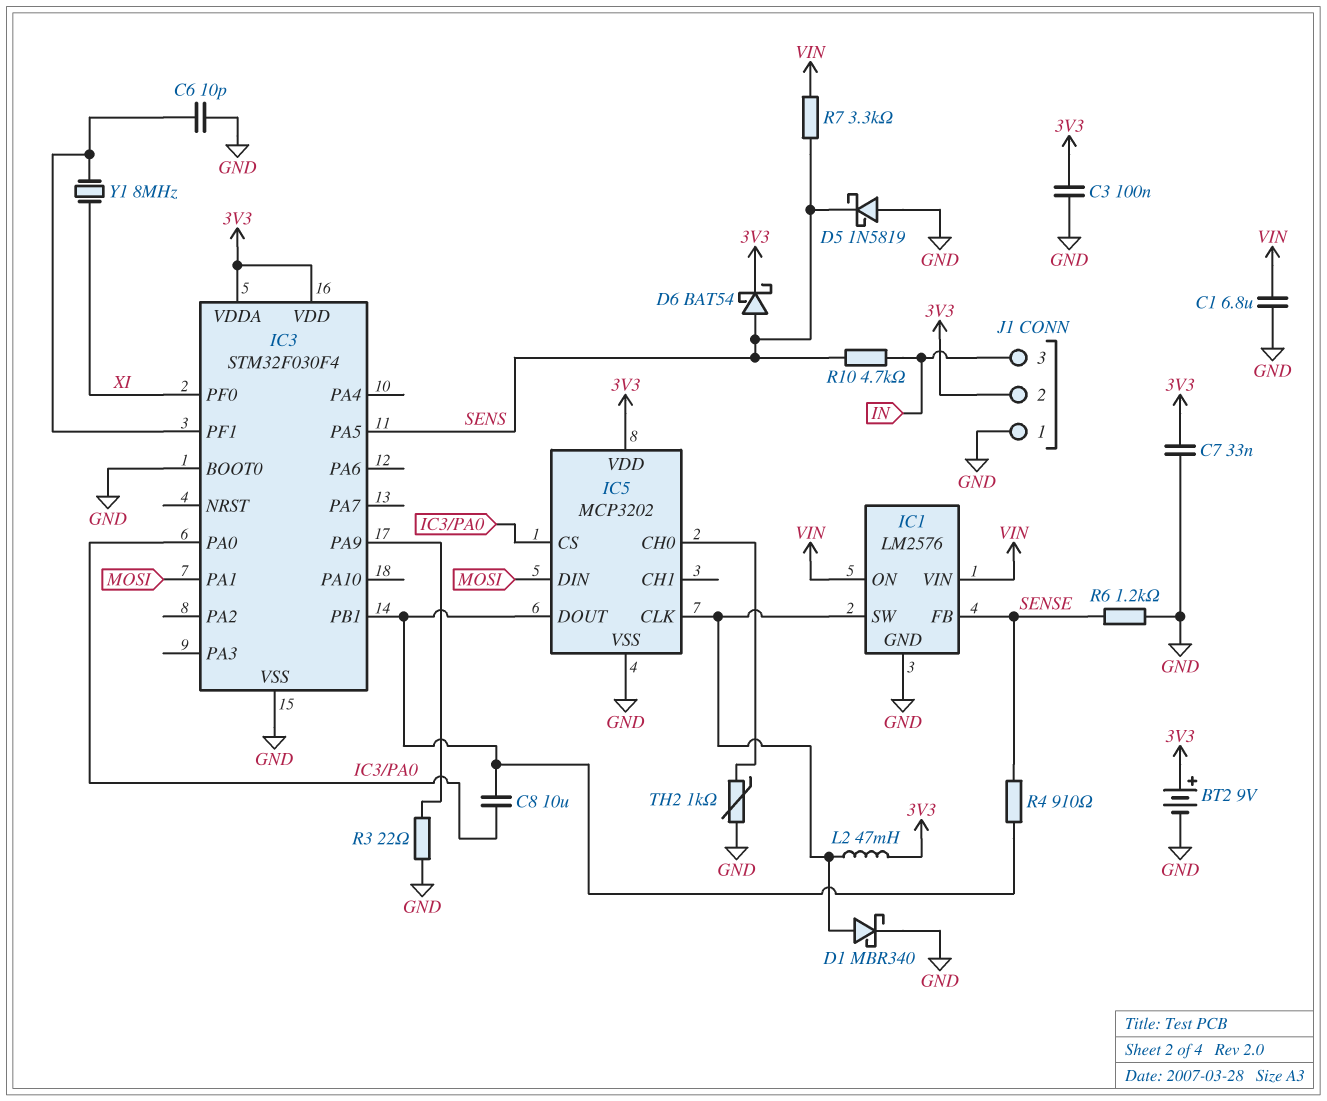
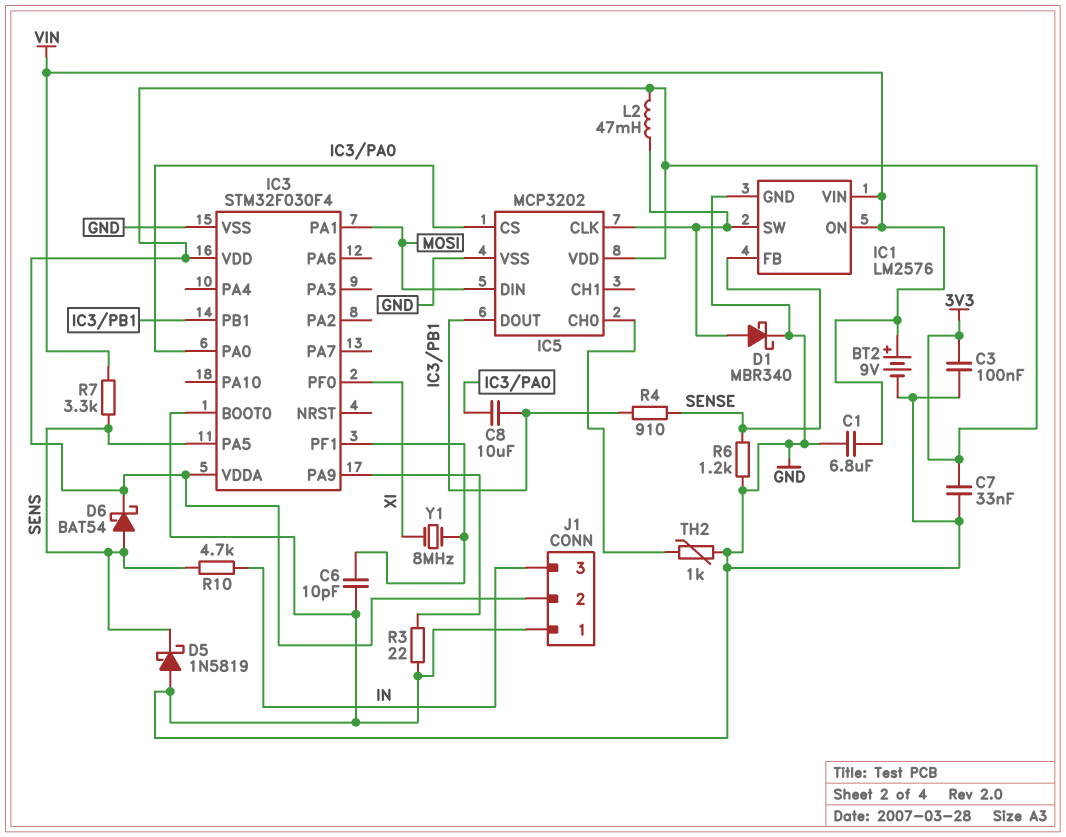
BT2: 9V (plus 3V3, minus GND) -> 9V (plus VIN, minus GND)

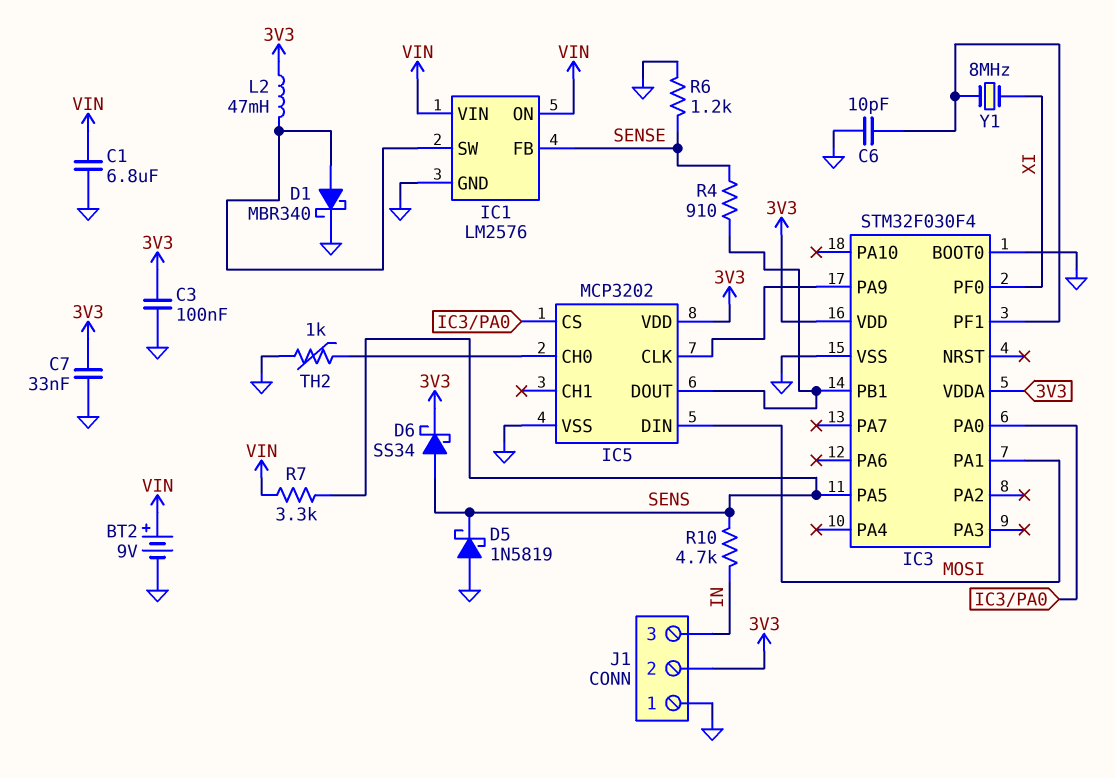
C8: 10uF (IC3/PA0, IC3/PB1) -> none
D6: schottky BAT54 (A SENS, K 3V3) -> schottky SS34 (A SENS, K 3V3)
IC5 pin CLK: IC1/SW -> IC3/PA9
R3: 22 (GND, IC3/PA9) -> none

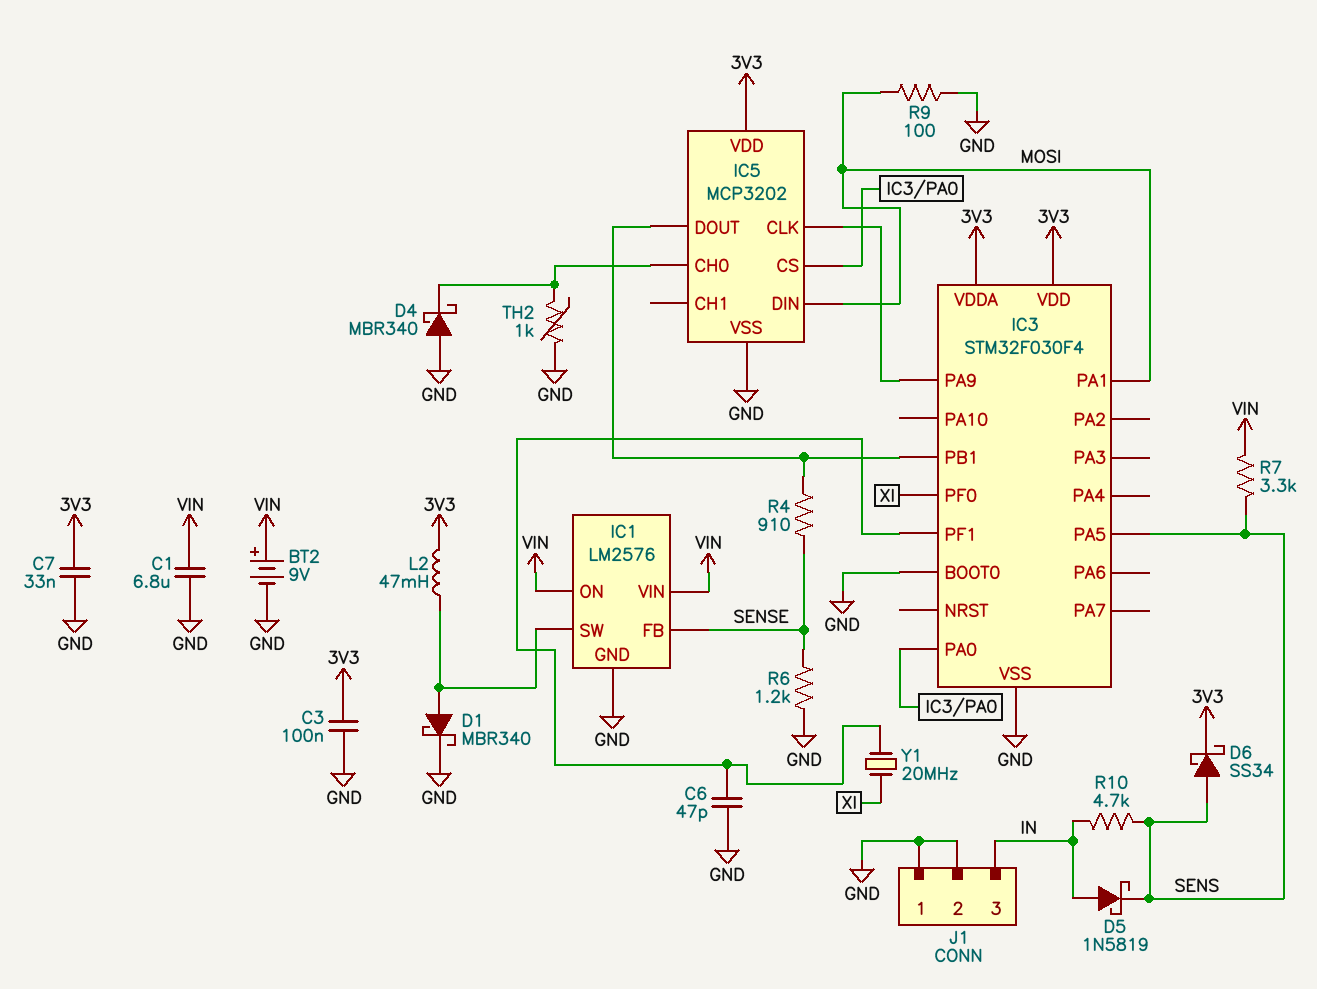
C6: 10pF (GND, IC3/PF1) -> 47pF (GND, IC3/PF1)
D4: none -> schottky MBR340 (A GND, K IC5/CH0)
D5: schottky 1N5819 (A GND, K SENS) -> schottky 1N5819 (A IN, K SENS)
J1 pin 2: 3V3 -> GND
R9: none -> 100 (GND, MOSI)
Y1: 8MHz (IC3/PF1, XI) -> 20MHz (IC3/PF1, XI)

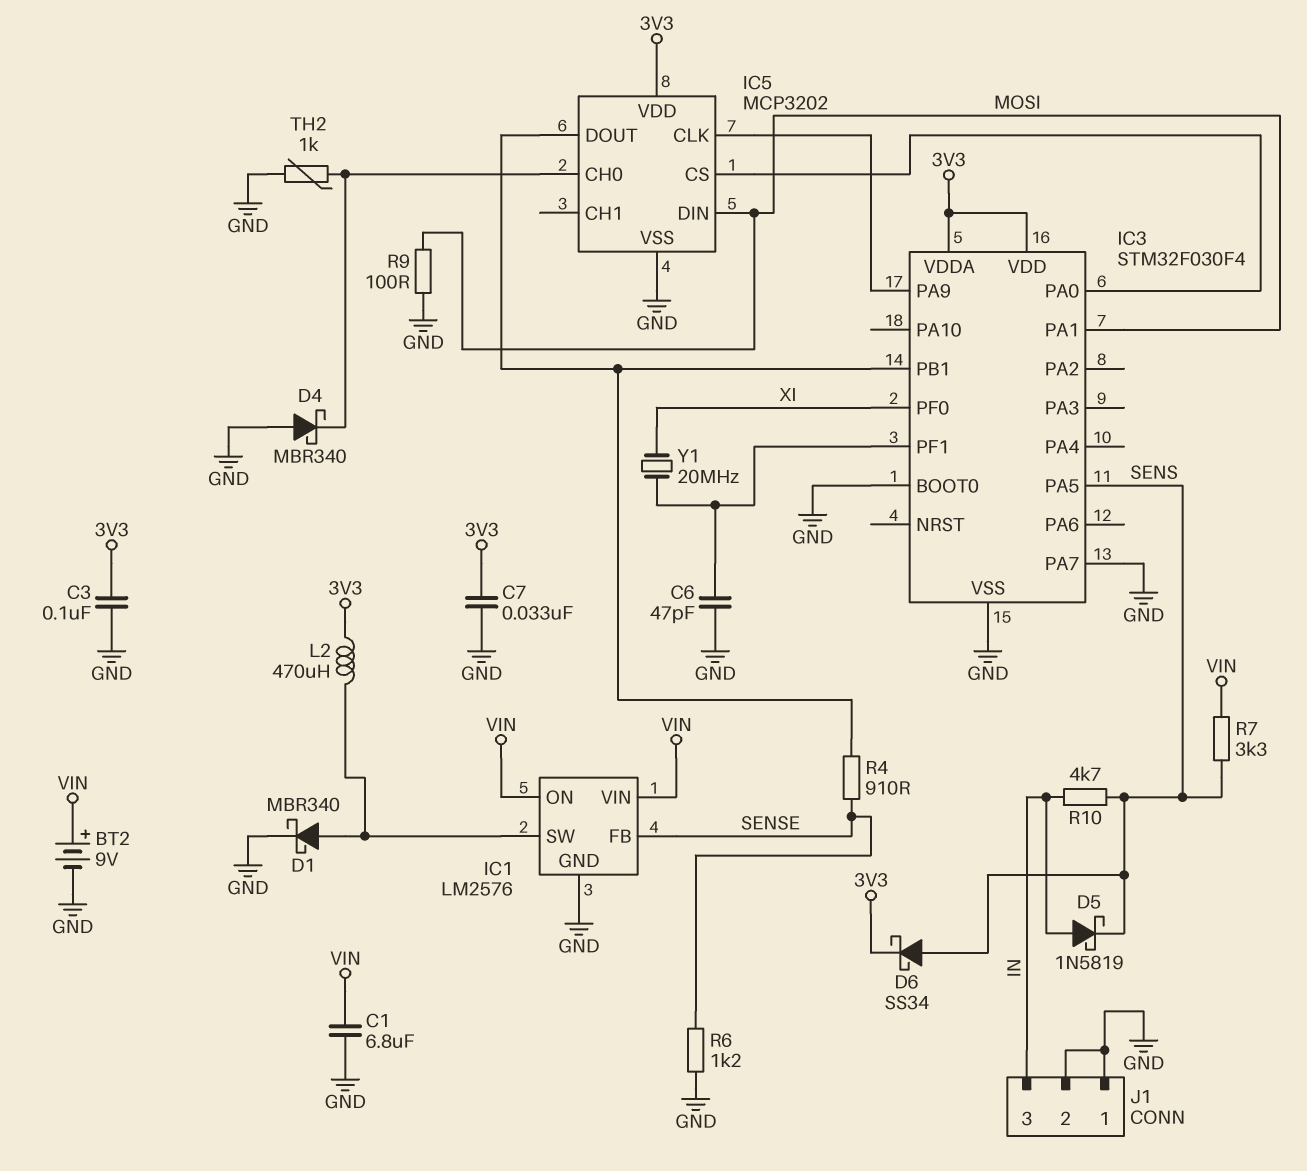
IC3 pin PA7: none -> GND
L2: 47mH (3V3, IC1/SW) -> 470uH (3V3, IC1/SW)

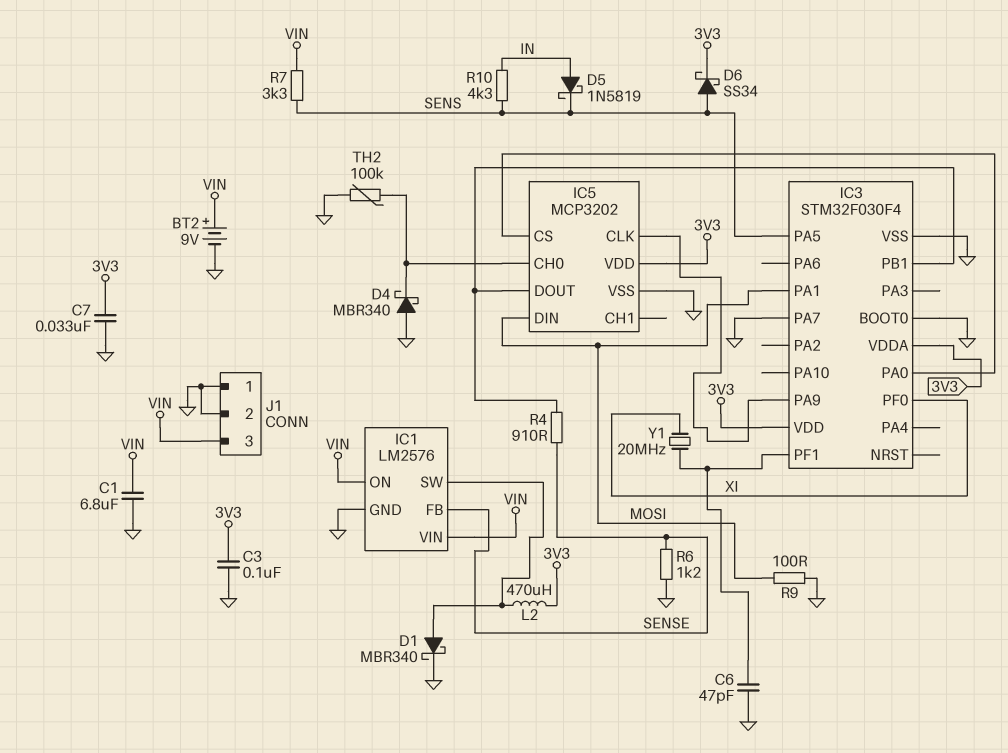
J1 pin 3: IN -> VIN
R10: 4.7k (IN, SENS) -> 4.3k (IN, SENS)
TH2: 1k (GND, IC5/CH0) -> 100k (GND, IC5/CH0)

